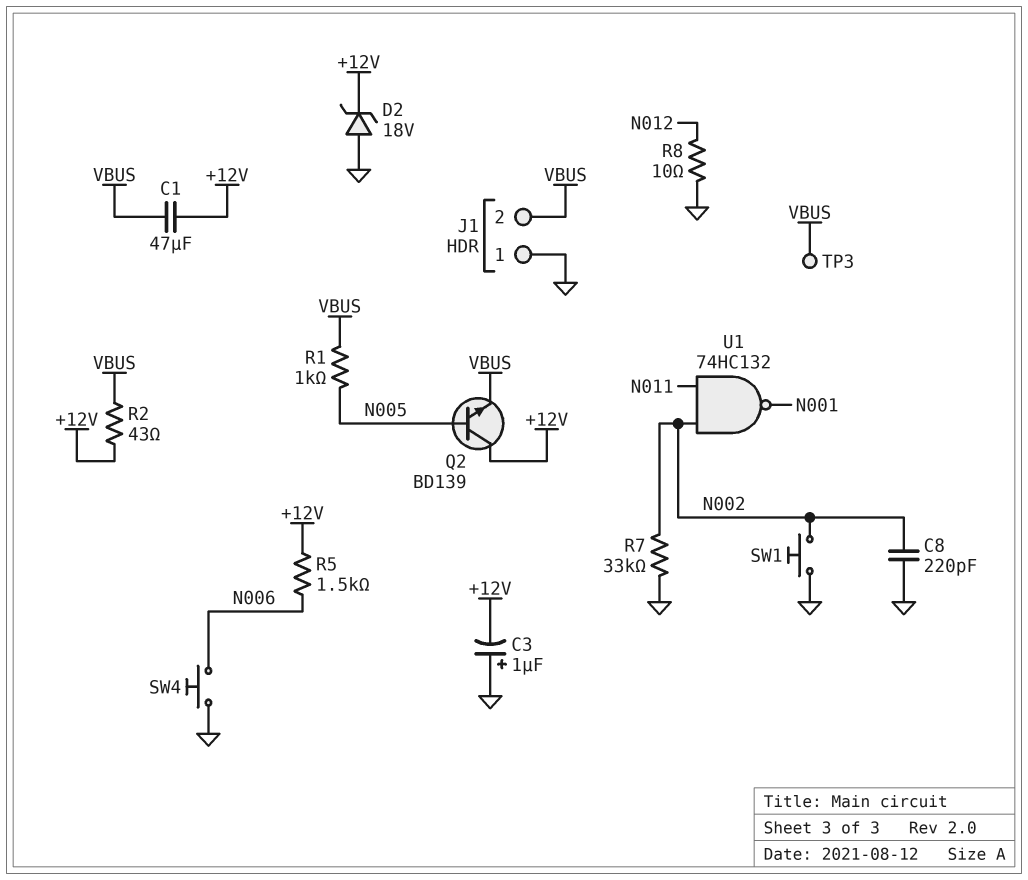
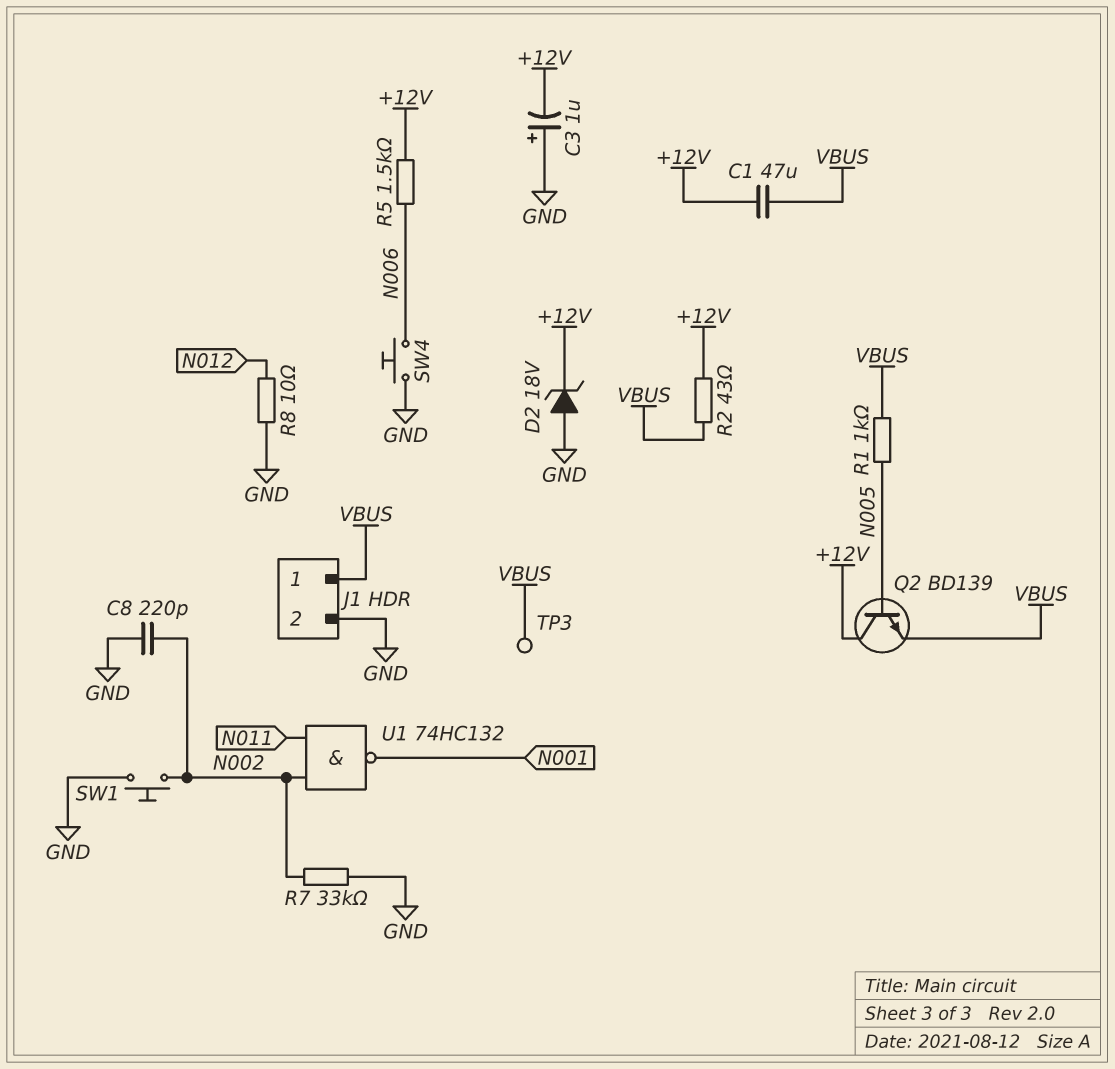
J1 pin 1: GND -> VBUS
J1 pin 2: VBUS -> GND

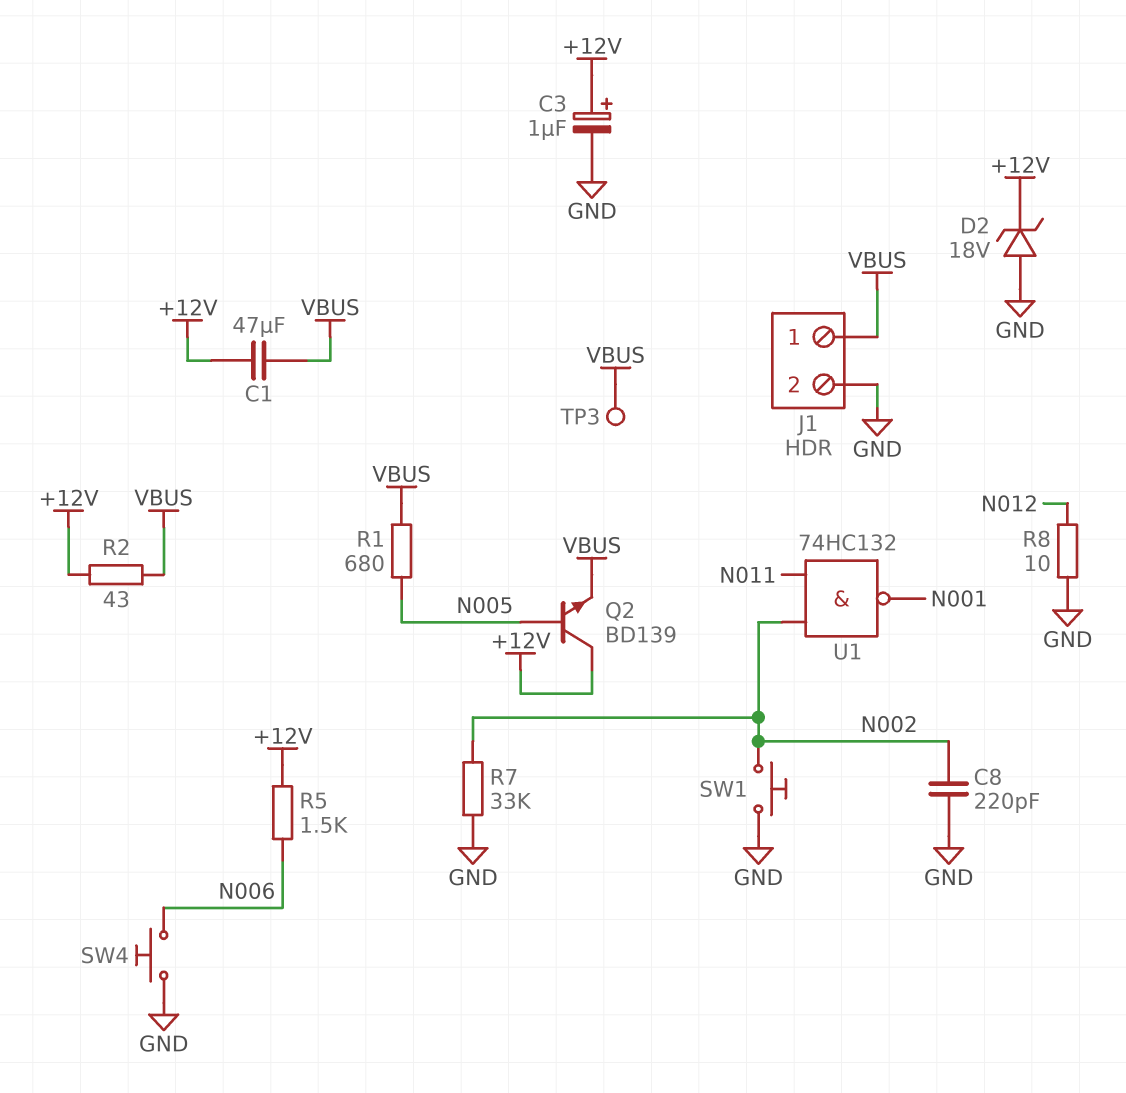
C3: 1uF (plus GND, minus +12V) -> 1uF (plus +12V, minus GND)
R1: 1k (N005, VBUS) -> 680 (N005, VBUS)

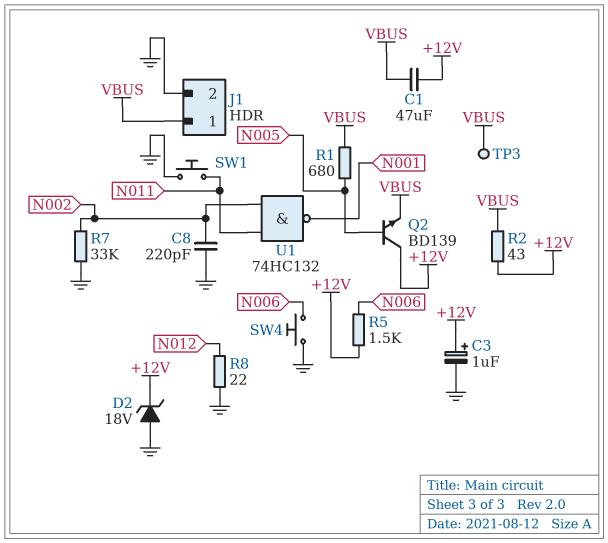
R8: 10 (GND, N012) -> 22 (GND, N012)
SW1: button (GND, N002) -> button (GND, N011)

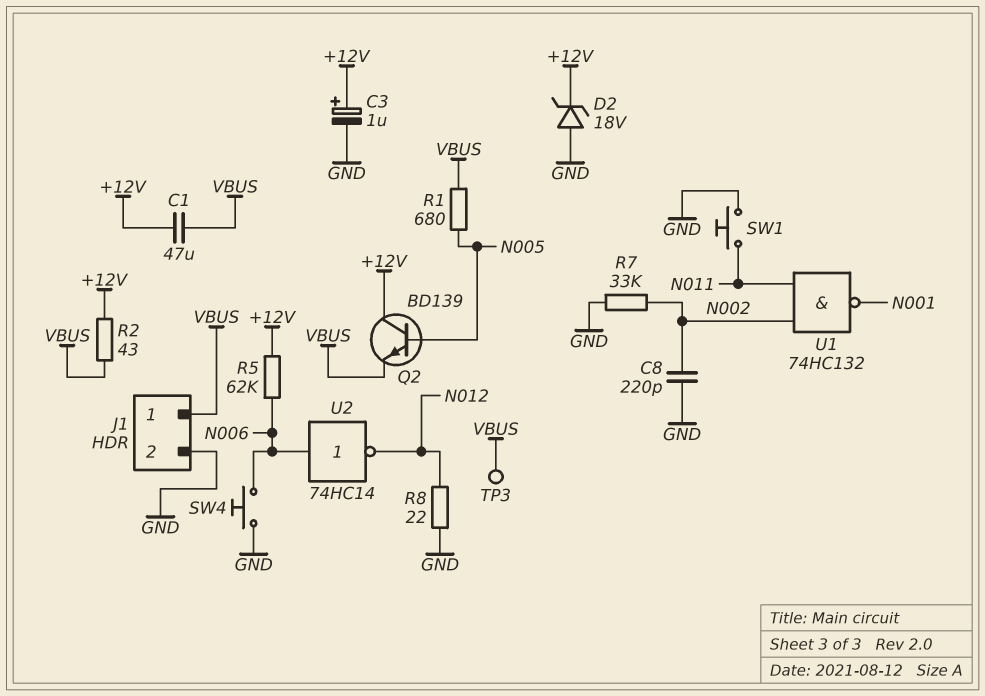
R5: 1.5k (+12V, N006) -> 62k (+12V, N006)
U2: none -> NOT 74HC14 (in N006, out N012)

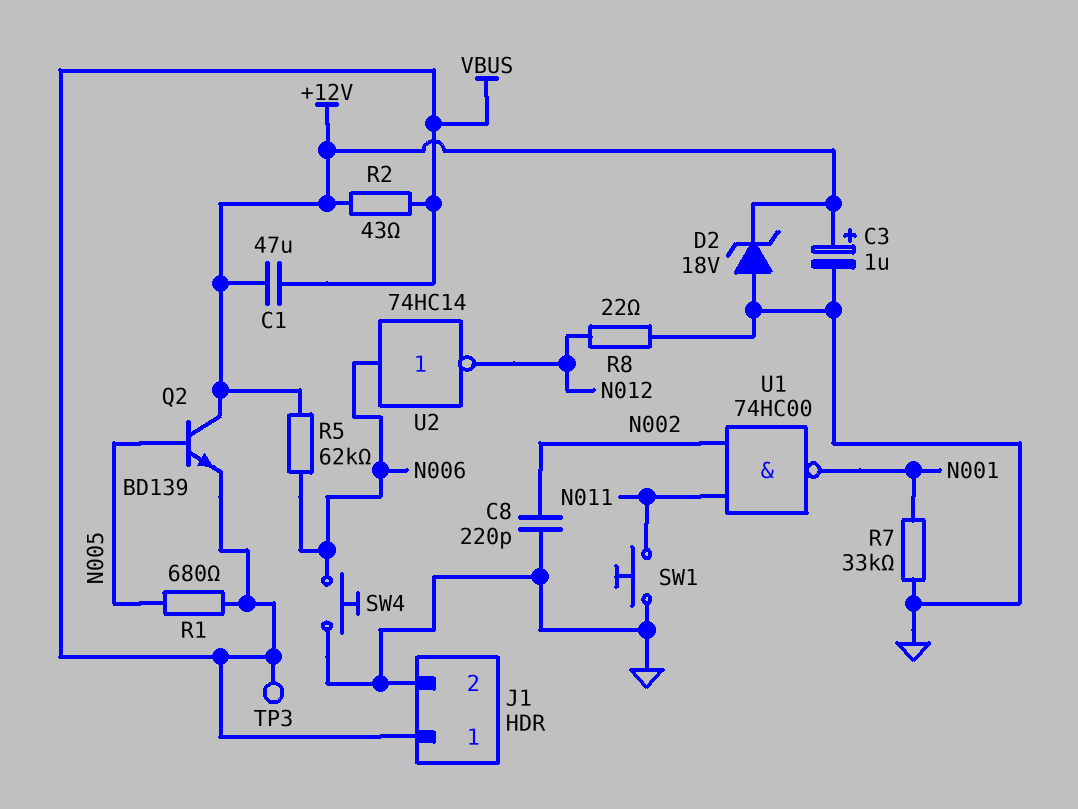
R7: 33k (GND, N002) -> 33k (GND, N001)
U1: NAND 74HC132 (in N002, in N011, out N001) -> NAND 74HC00 (in N002, in N011, out N001)

